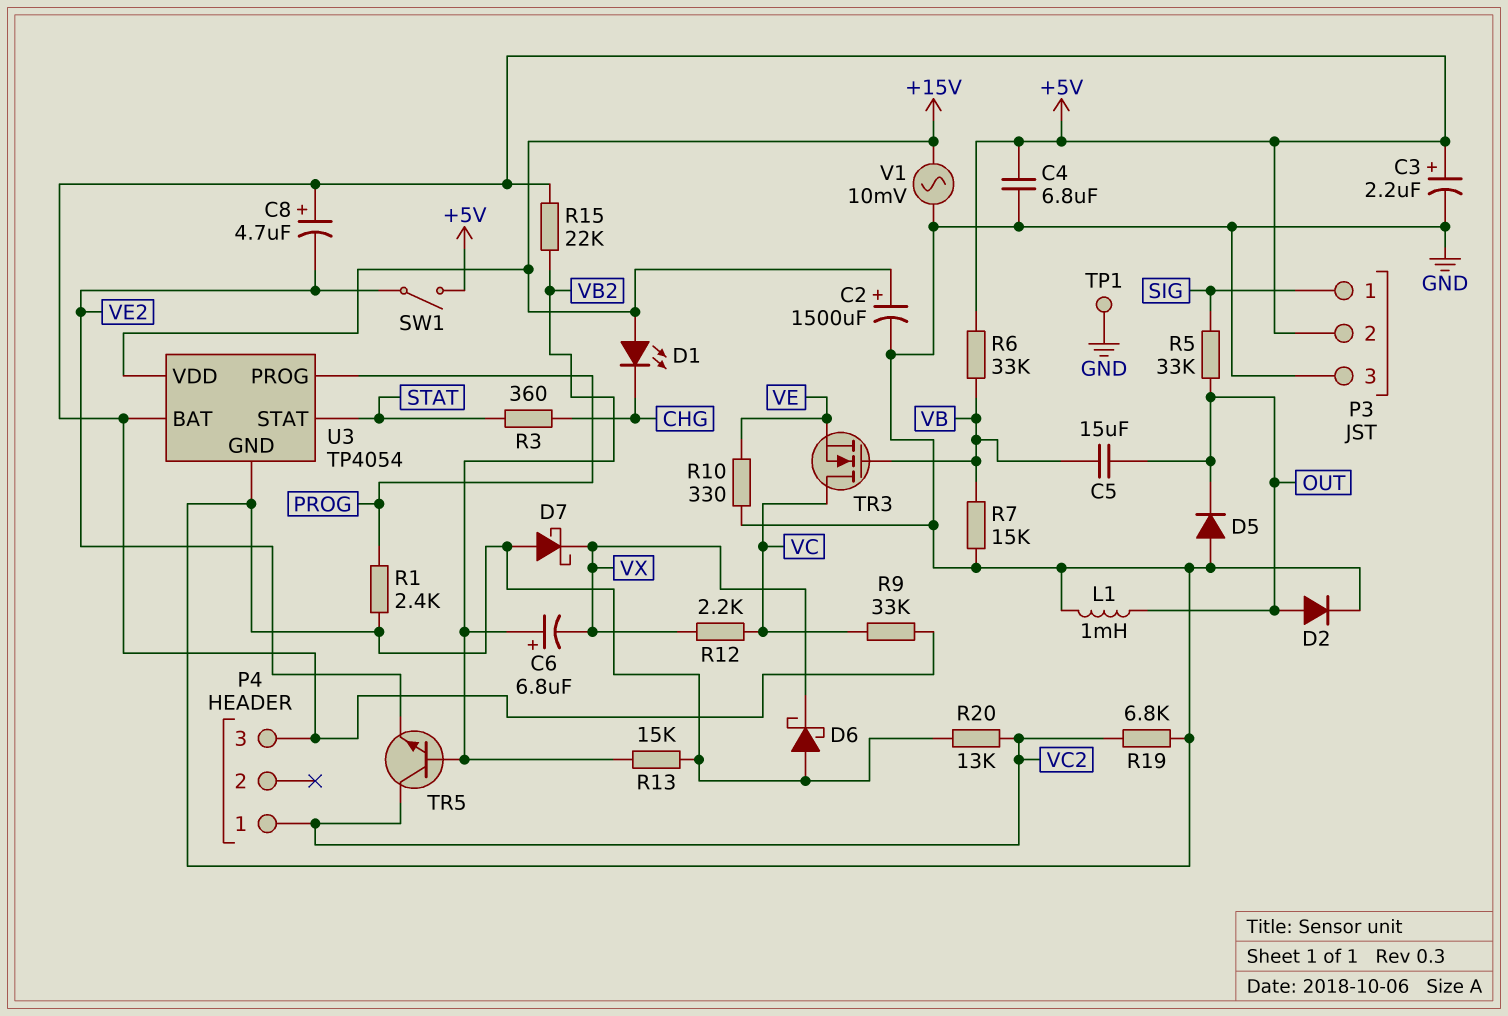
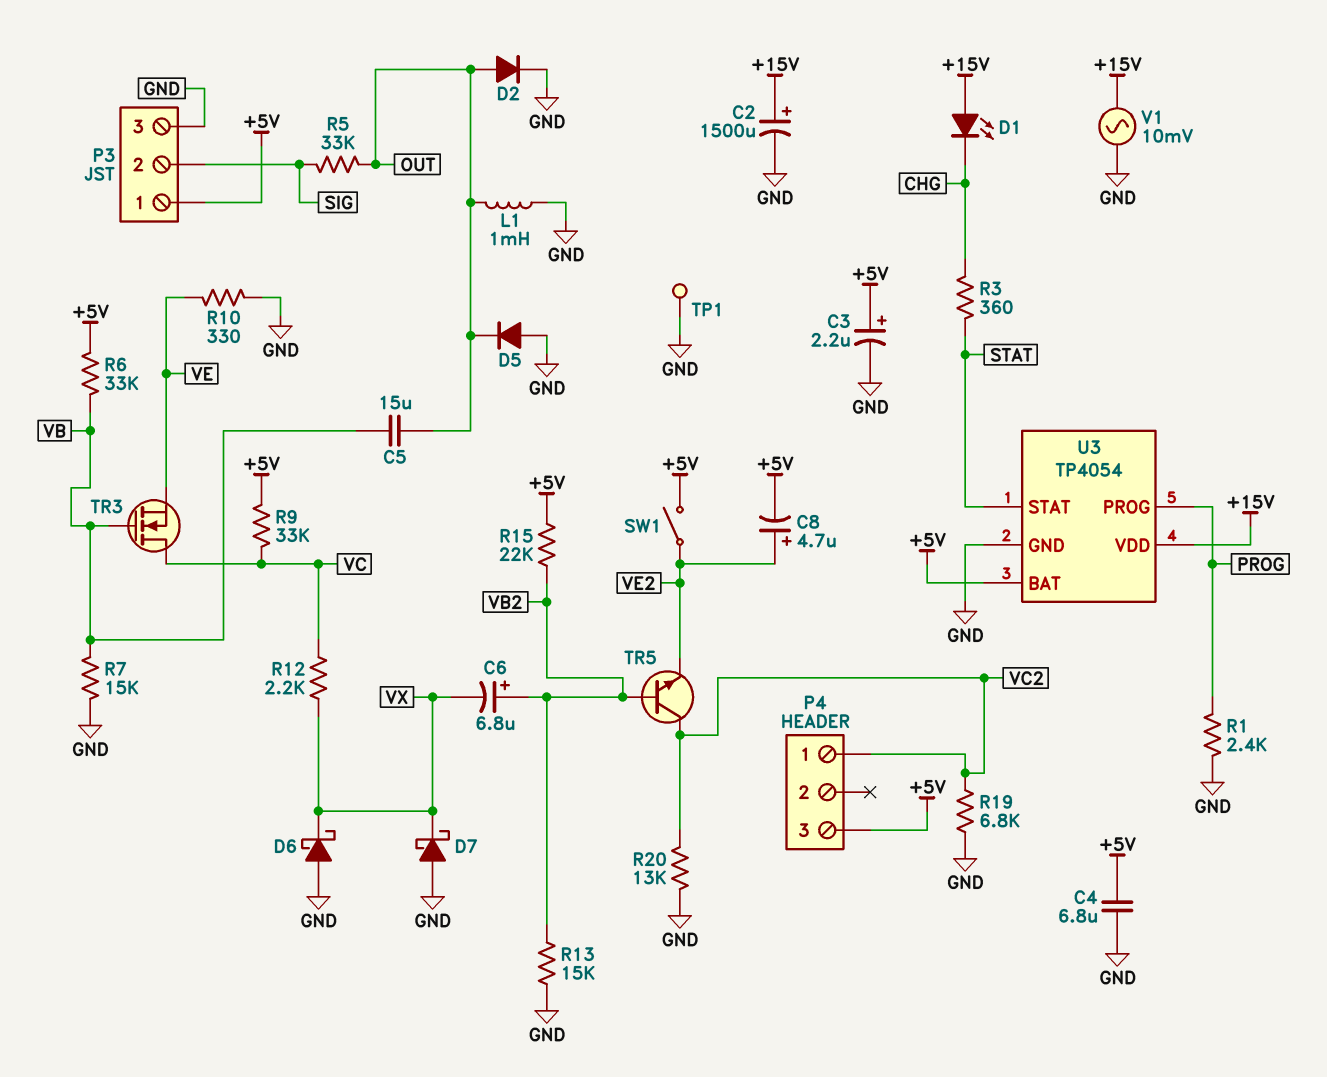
C8: 4.7uF (plus +5V, minus VE2) -> 4.7uF (plus VE2, minus +5V)
P3 pin 1: SIG -> +5V
P3 pin 2: +5V -> SIG

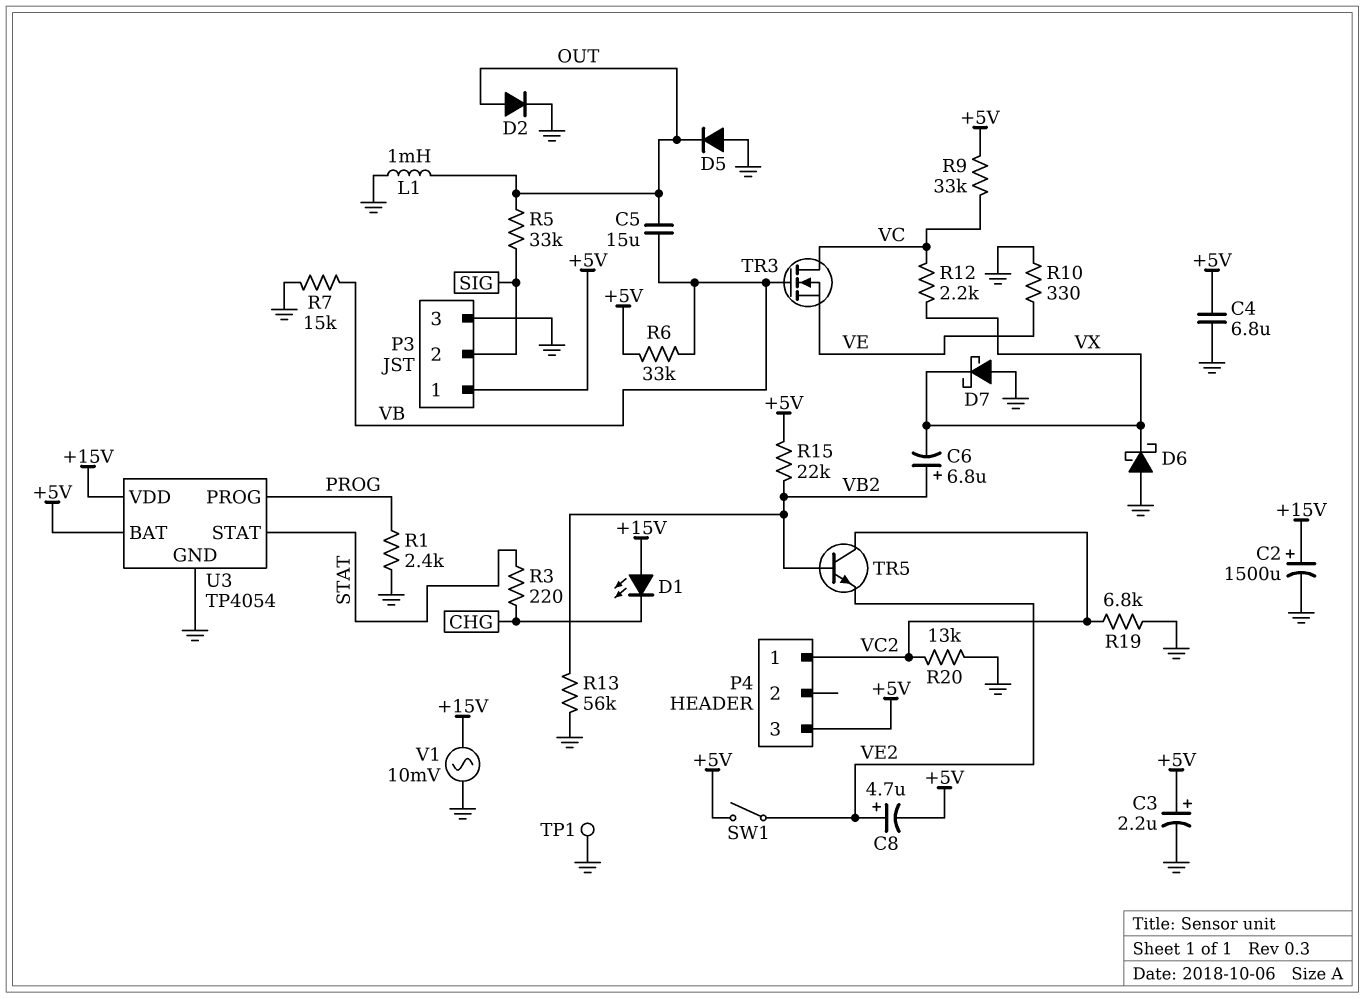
R3: 360 (CHG, STAT) -> 220 (CHG, STAT)
R13: 15k (GND, VB2) -> 56k (GND, VB2)

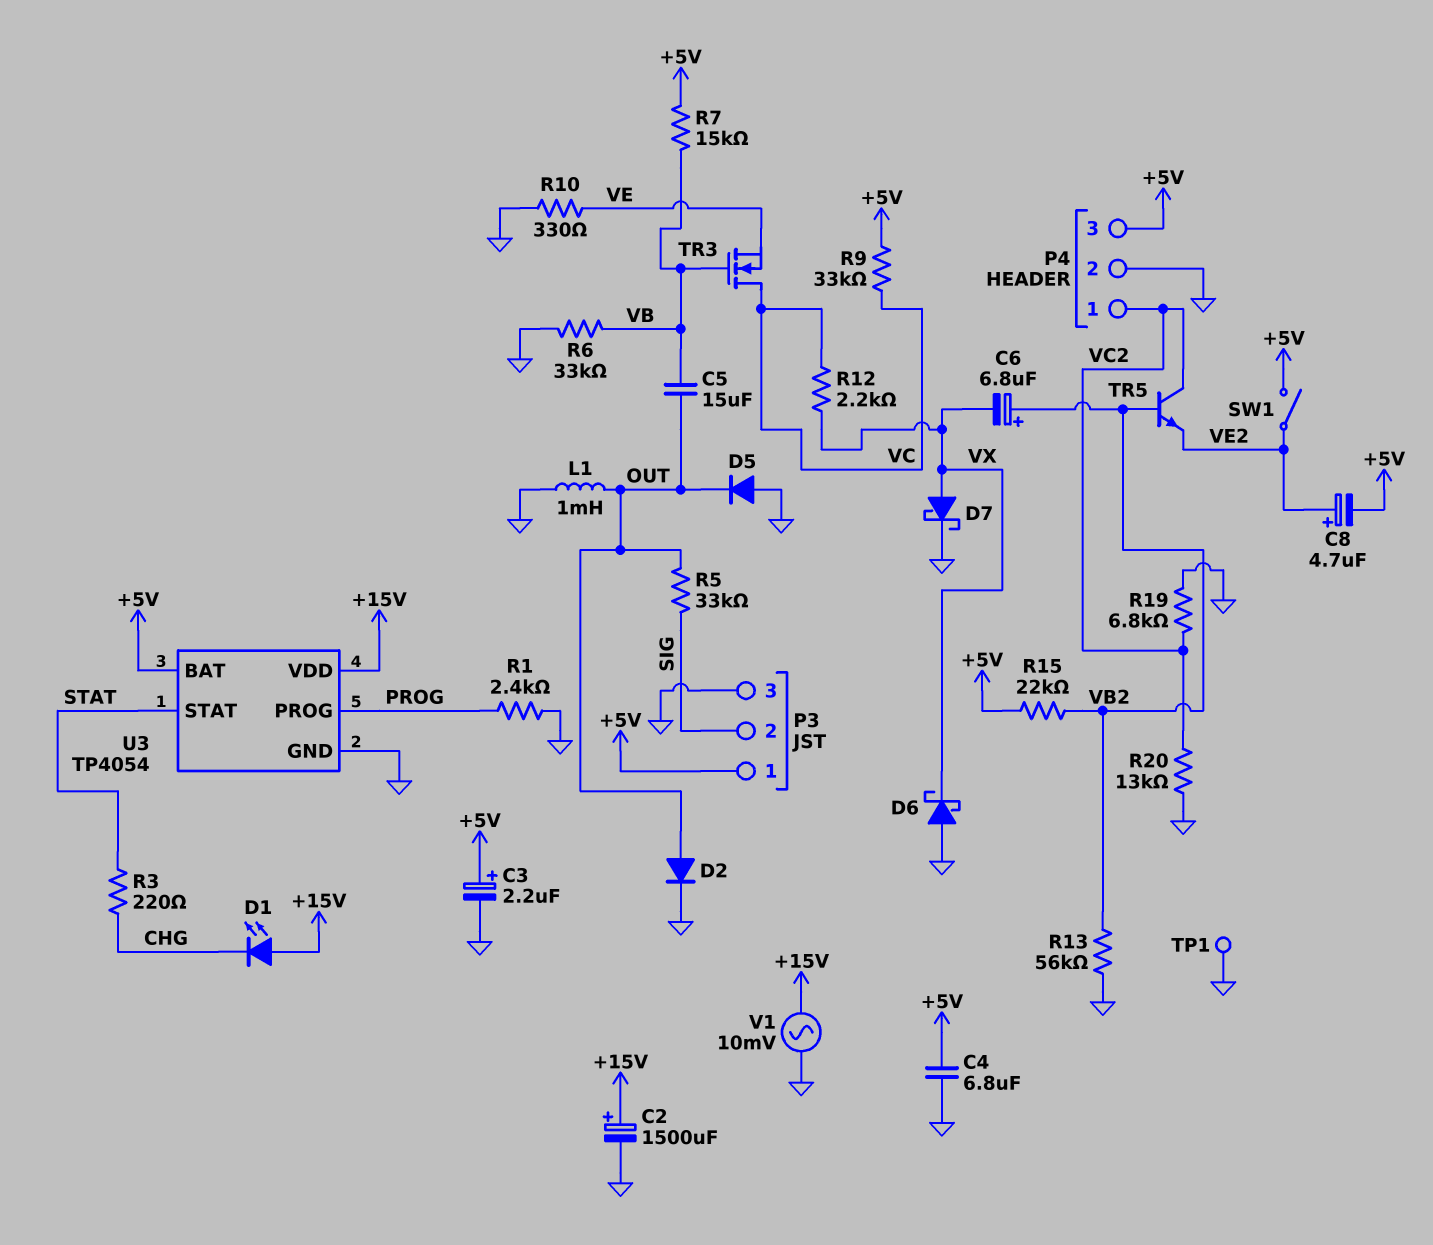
D7: schottky (A GND, K VX) -> schottky (A VX, K GND)
P4 pin 2: none -> GND
R6: 33k (+5V, VB) -> 33k (GND, VB)
R7: 15k (GND, VB) -> 15k (+5V, VB)

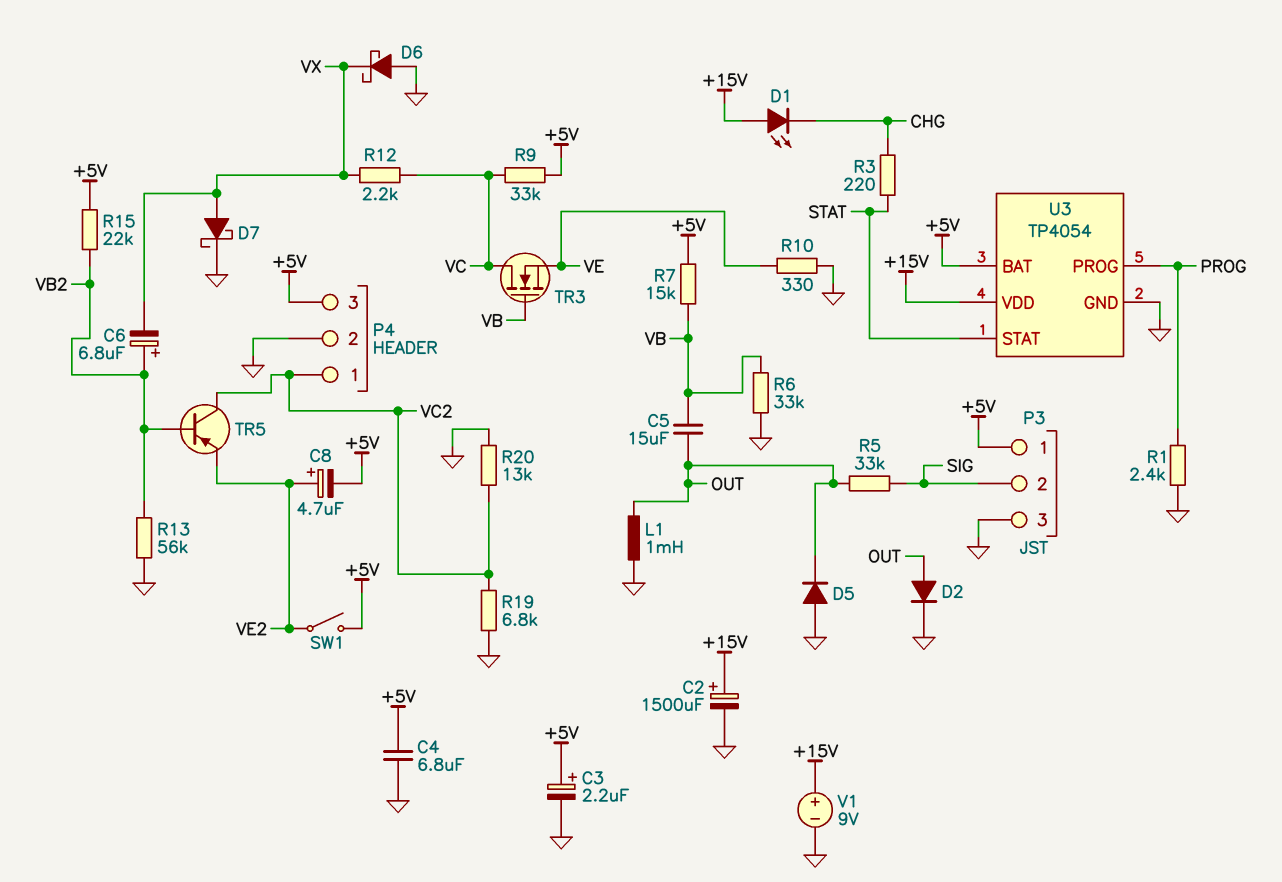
TP1: test point (GND) -> none
TR5: NPN (B VB2, C VC2, E VE2) -> PNP (B VB2, C VC2, E VE2)
V1: AC 10mV (+15V, GND) -> 9V (plus +15V, minus GND)

